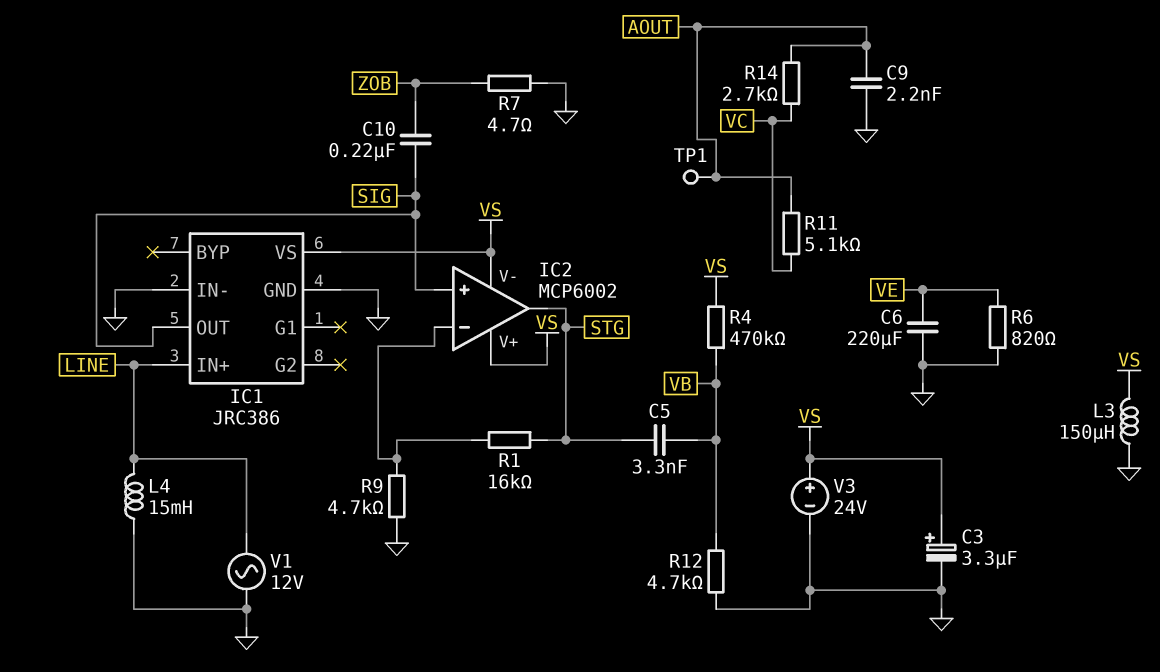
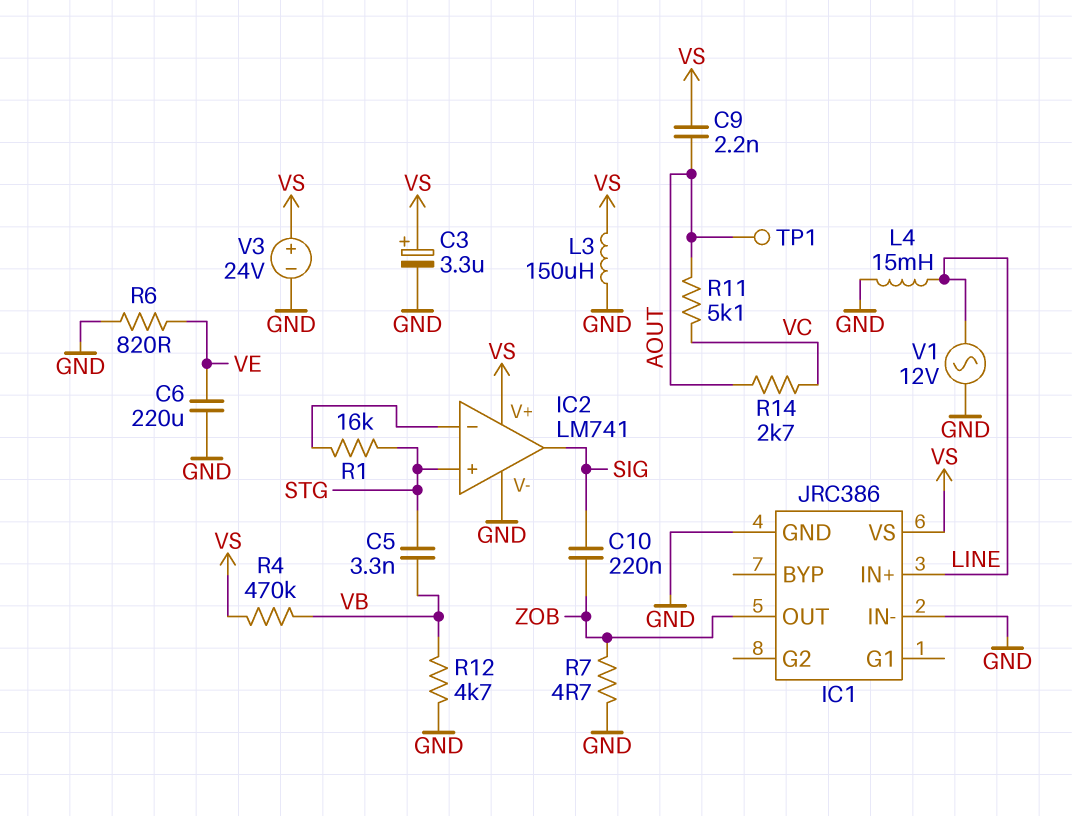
C9: 2.2nF (AOUT, GND) -> 2.2nF (AOUT, VS)
IC1 pin OUT: SIG -> ZOB
IC2: MCP6002 -> LM741
IC2 pin V-: VS -> GND
IC2 pin in+: SIG -> STG
IC2 pin out: STG -> SIG
R9: 4.7k (GND, IC2/in-) -> none

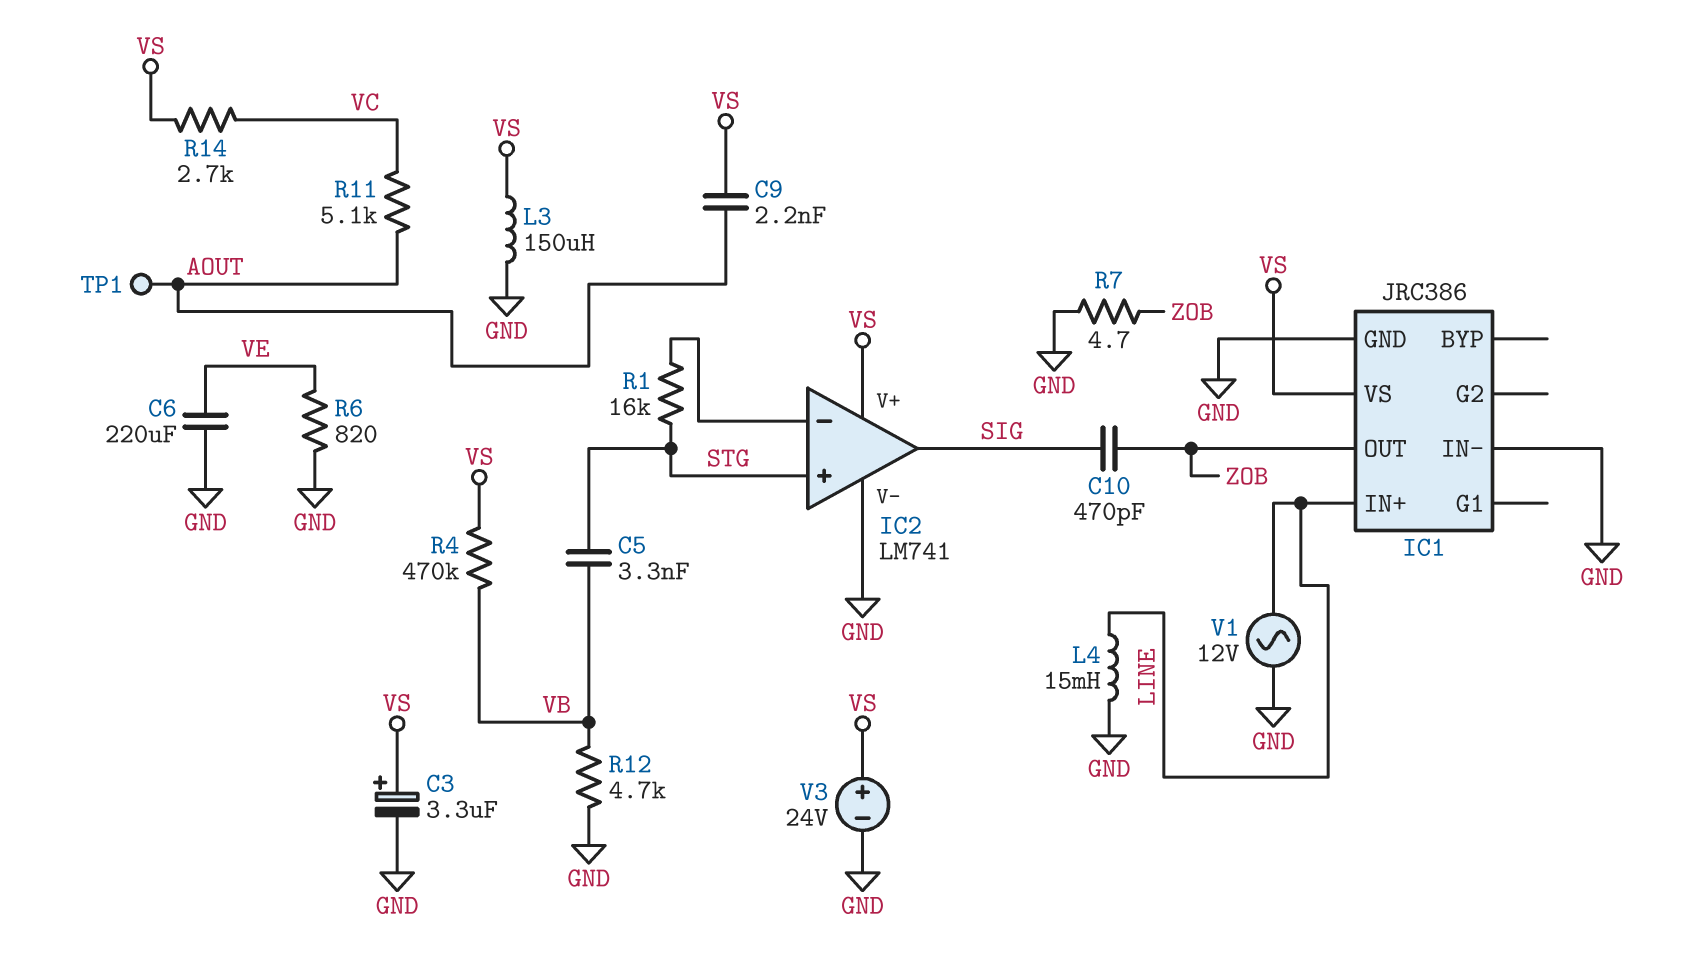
C10: 220nF (SIG, ZOB) -> 470pF (SIG, ZOB)
R14: 2.7k (AOUT, VC) -> 2.7k (VC, VS)

